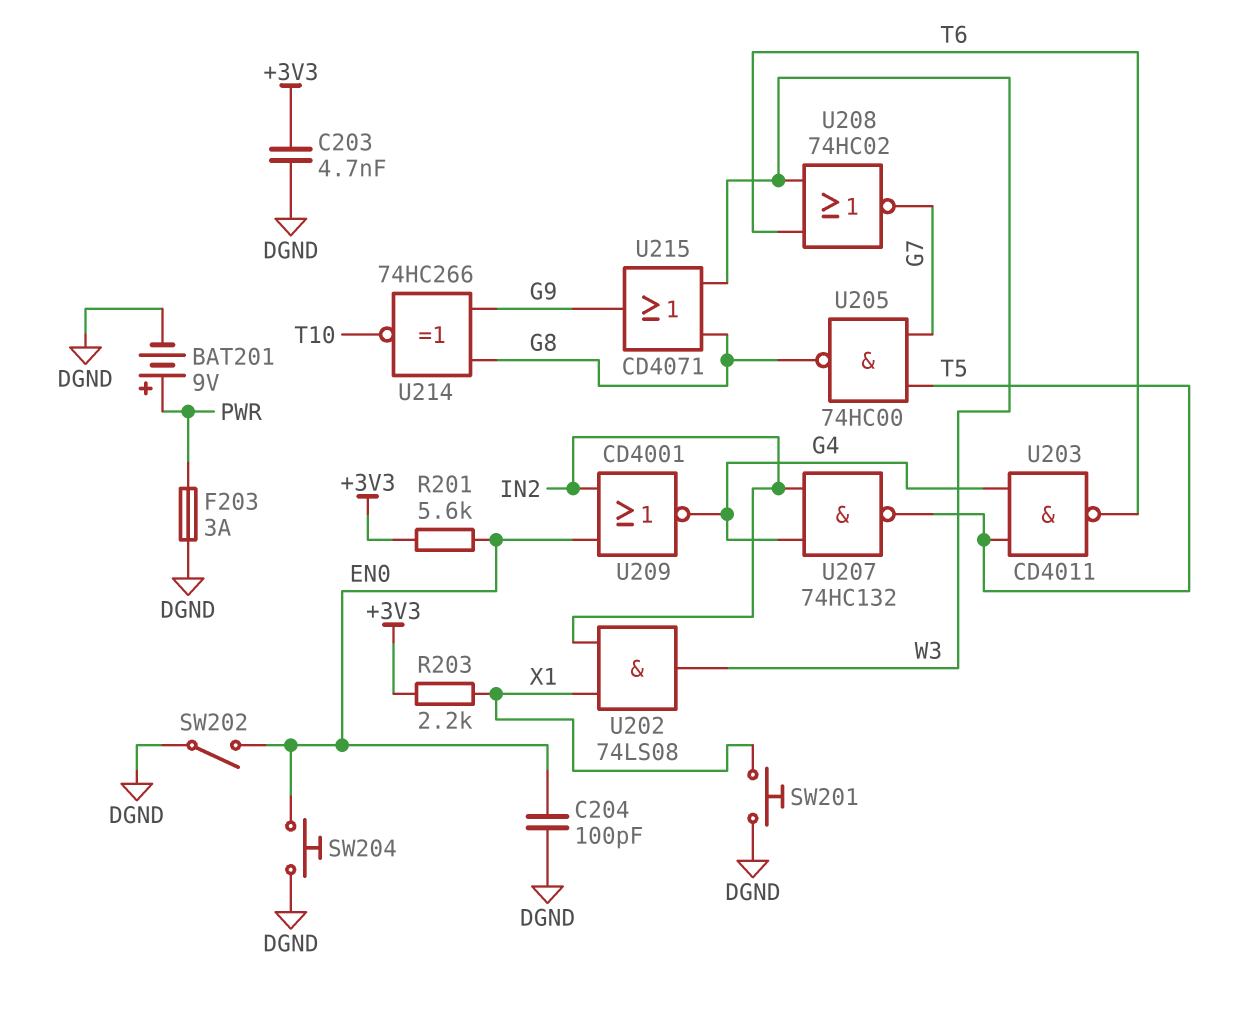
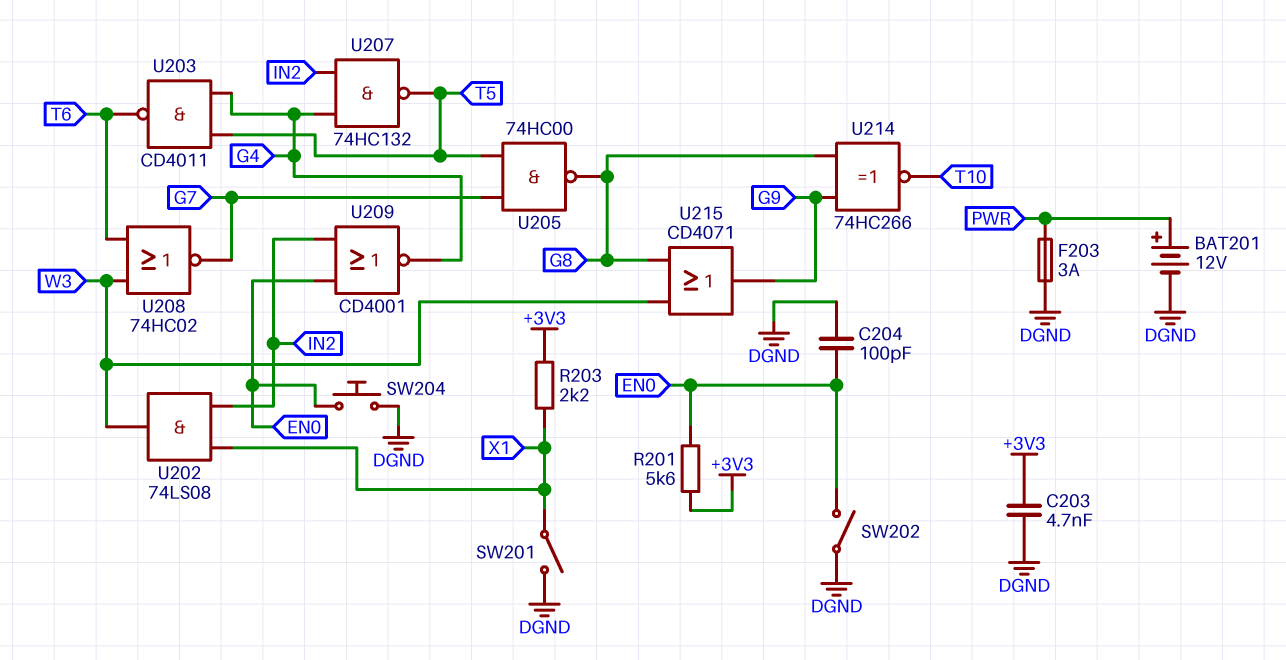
BAT201: 9V (plus PWR, minus DGND) -> 12V (plus PWR, minus DGND)
SW201: button (DGND, X1) -> switch (DGND, X1)

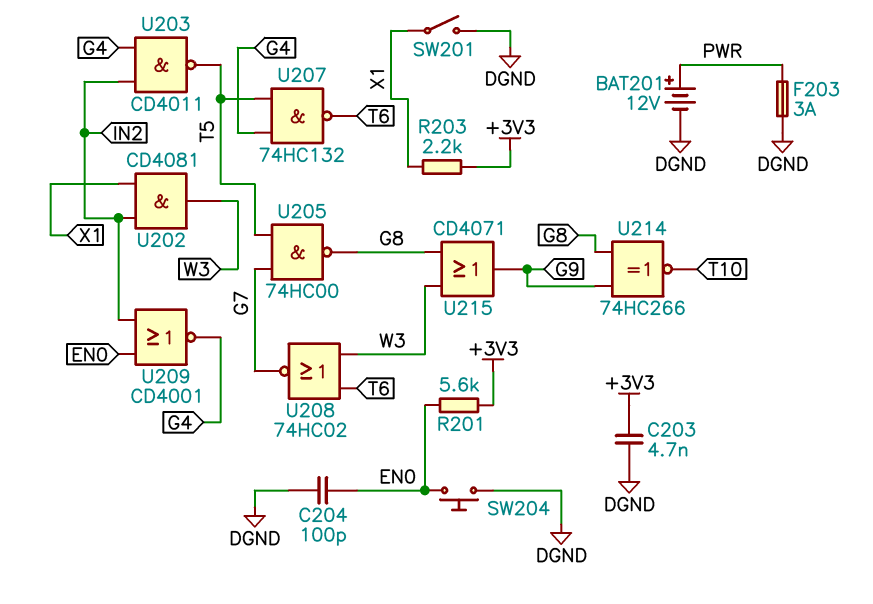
SW202: switch (DGND, EN0) -> none
U202: AND 74LS08 (in IN2, in X1, out W3) -> AND CD4081 (in IN2, in X1, out W3)
U203: NAND CD4011 (in G4, in T5, out T6) -> NAND CD4011 (in G4, in IN2, out T5)
U207: NAND 74HC132 (in G4, in IN2, out T5) -> NAND 74HC132 (in G4, in T5, out T6)

